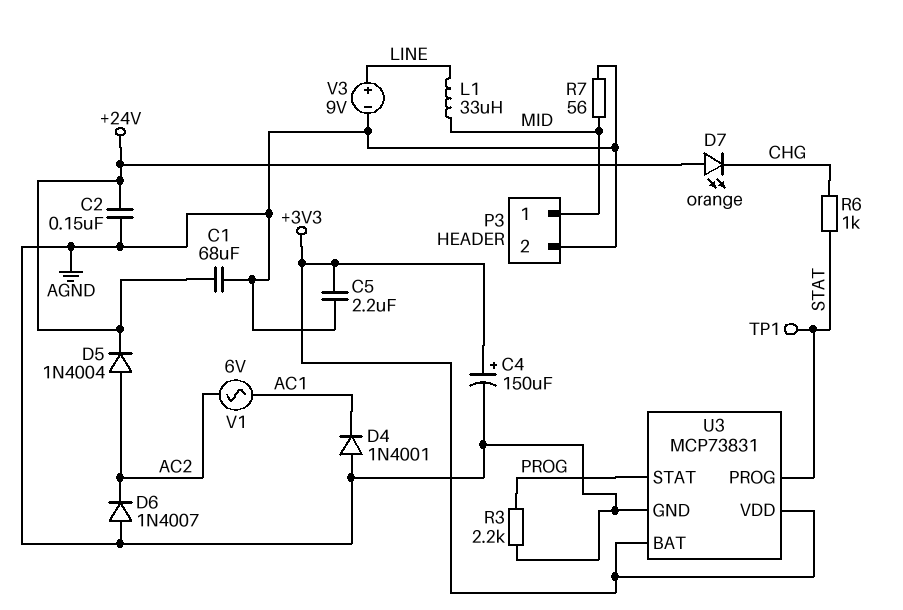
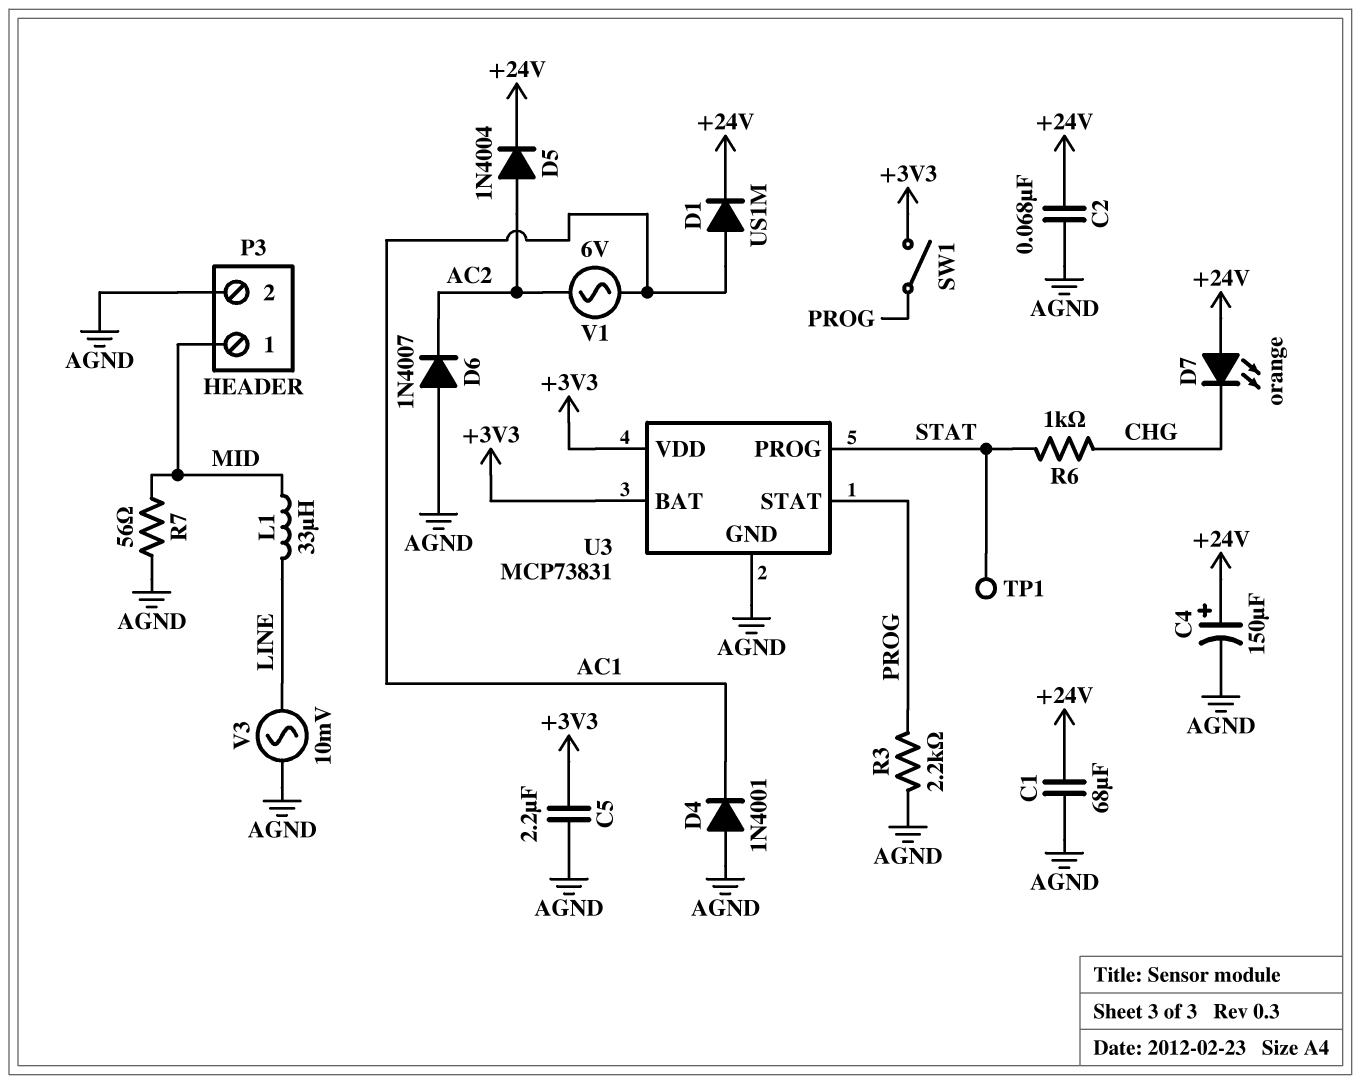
C2: 150nF (+24V, AGND) -> 68nF (+24V, AGND)
C4: 150uF (plus +3V3, minus AGND) -> 150uF (plus +24V, minus AGND)
D1: none -> diode US1M (A AC1, K +24V)
SW1: none -> switch (+3V3, PROG)
V3: 9V (plus LINE, minus AGND) -> AC 10mV (AGND, LINE)

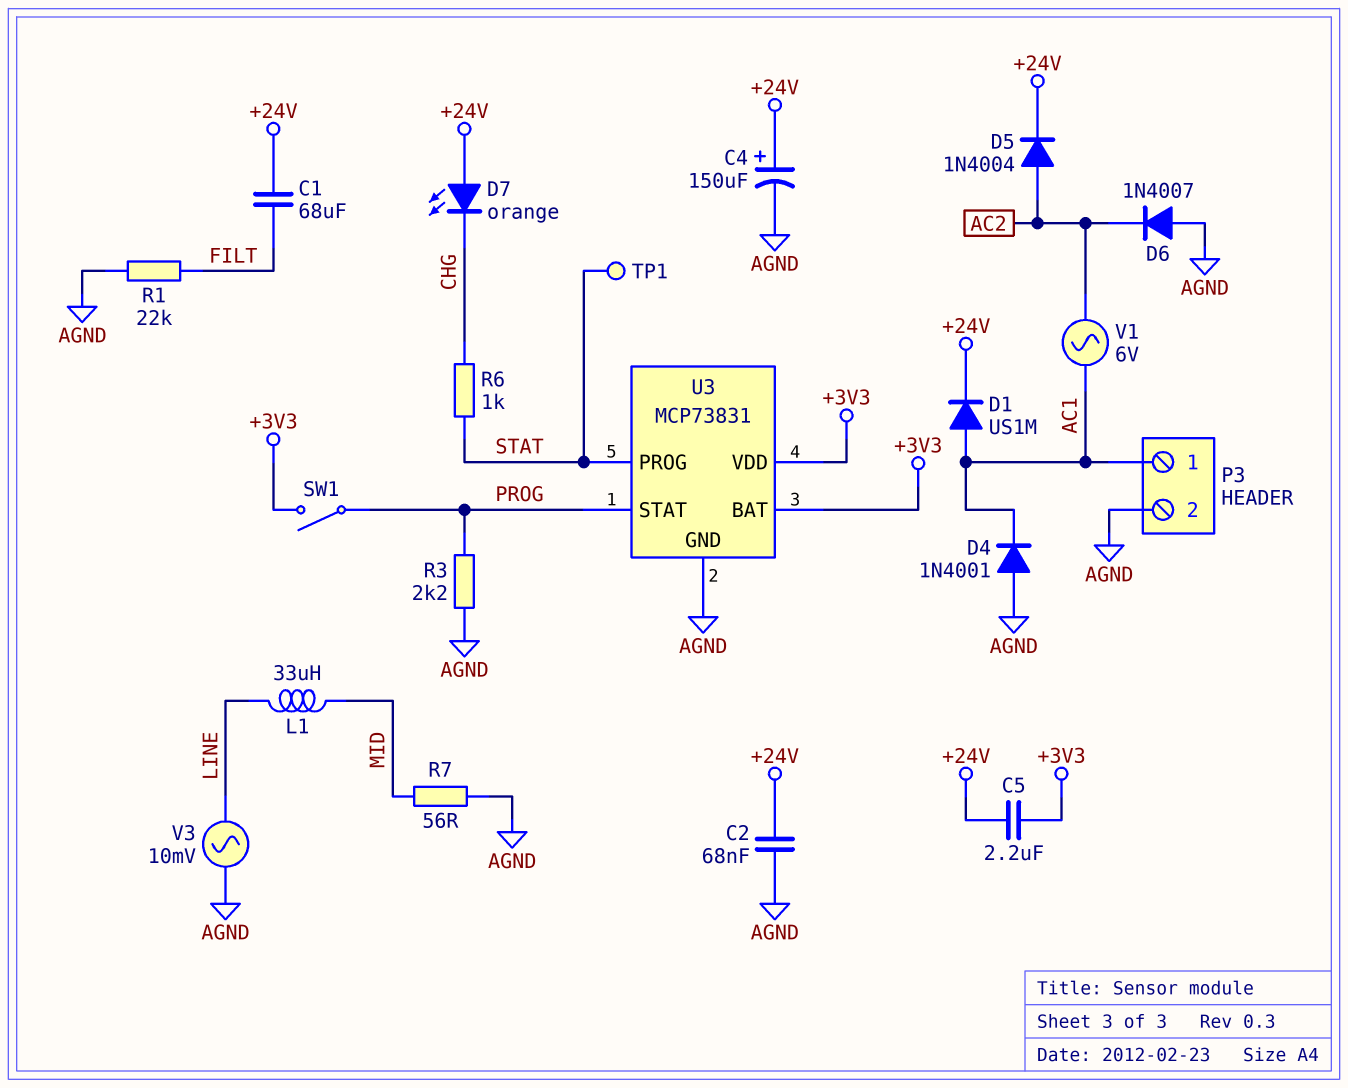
C1: 68uF (+24V, AGND) -> 68uF (+24V, FILT)
C5: 2.2uF (+3V3, AGND) -> 2.2uF (+3V3, +24V)
P3 pin 1: MID -> AC1
R1: none -> 22k (AGND, FILT)

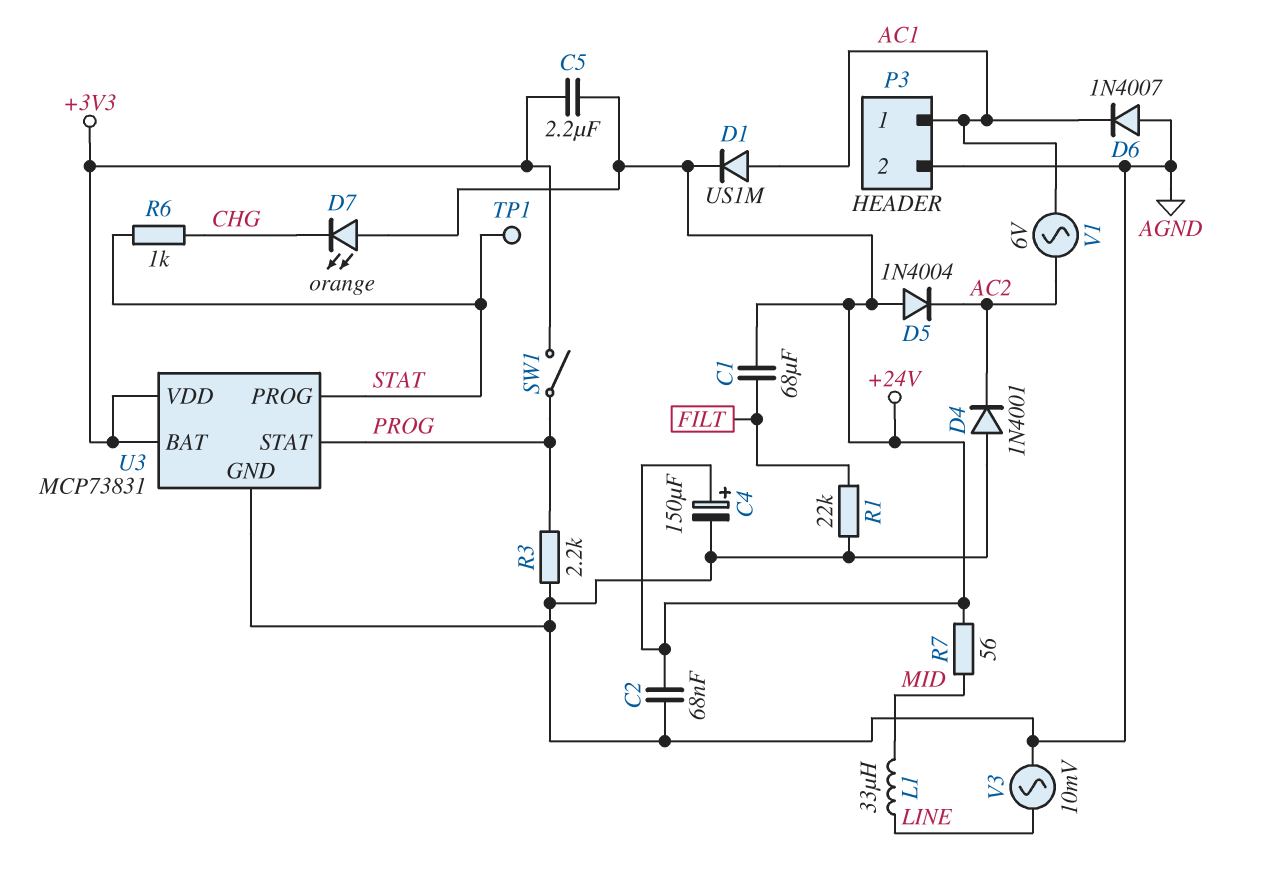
D4: diode 1N4001 (A AGND, K AC1) -> diode 1N4001 (A AGND, K AC2)
D5: diode 1N4004 (A AC2, K +24V) -> diode 1N4004 (A +24V, K AC2)
D6: diode 1N4007 (A AGND, K AC2) -> diode 1N4007 (A AGND, K AC1)
R7: 56 (AGND, MID) -> 56 (+24V, MID)

